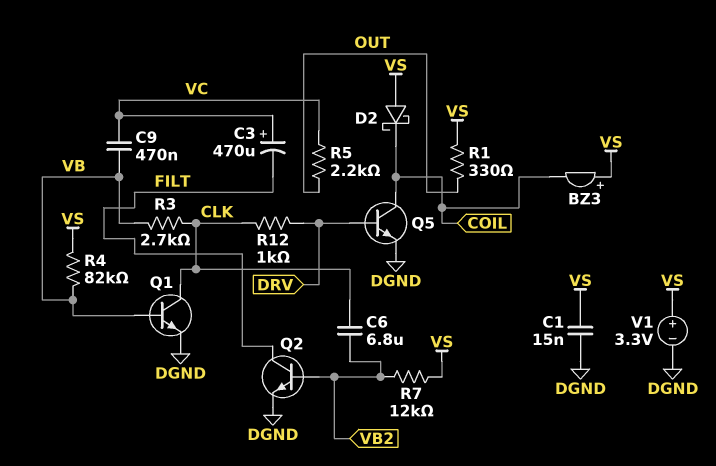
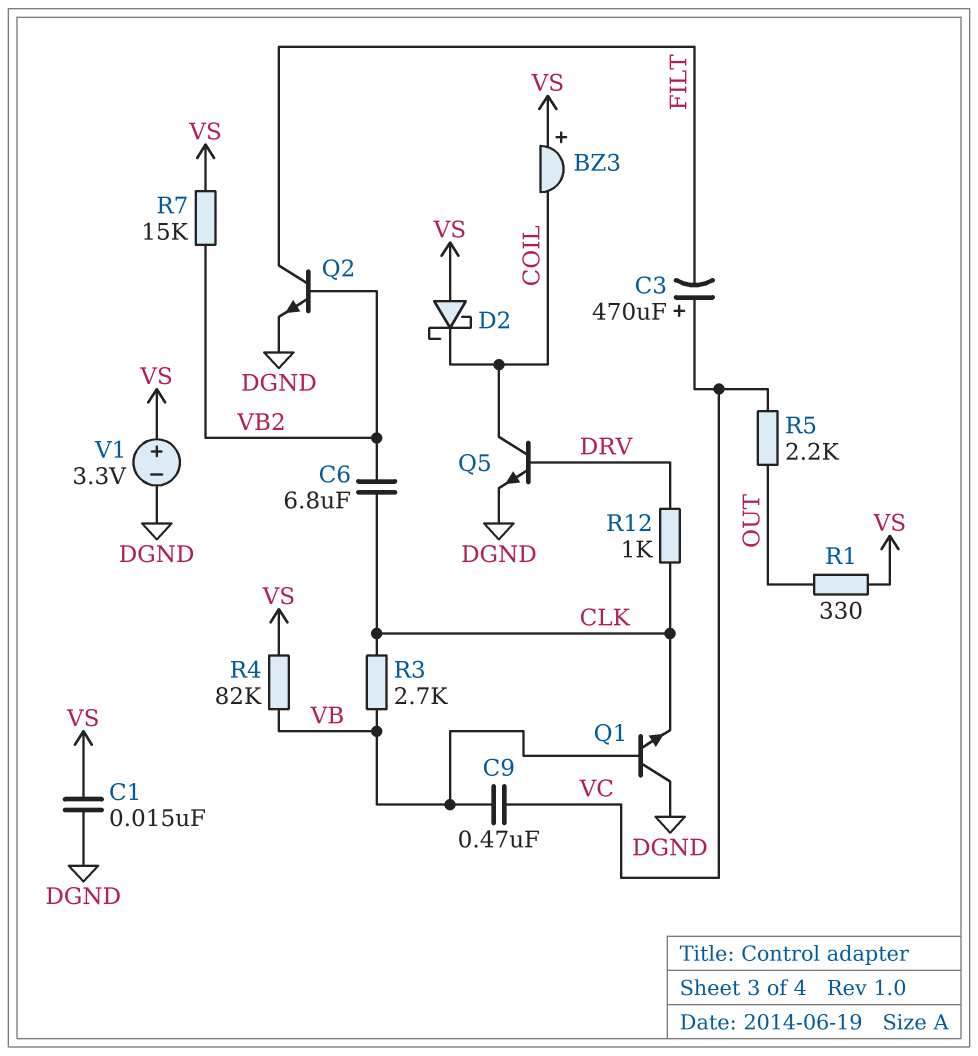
Q1: NPN (B VB, C CLK, E DGND) -> NPN (B VB, C DGND, E CLK)
R7: 12k (VB2, VS) -> 15k (VB2, VS)

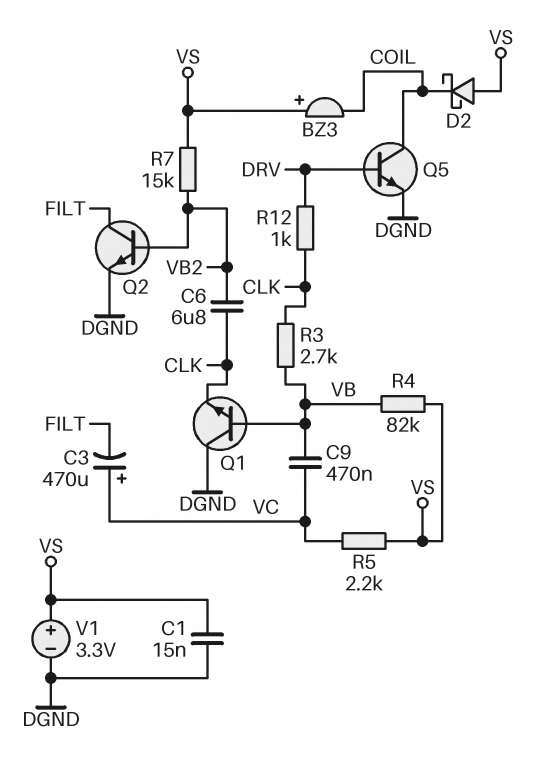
R1: 330 (OUT, VS) -> none
R5: 2.2k (OUT, VC) -> 2.2k (VC, VS)

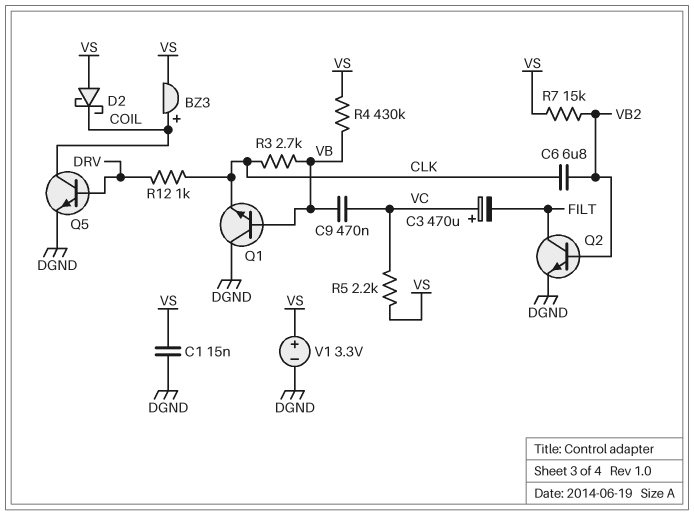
BZ3: buzzer (plus VS, minus COIL) -> buzzer (plus COIL, minus VS)
R4: 82k (VB, VS) -> 430k (VB, VS)

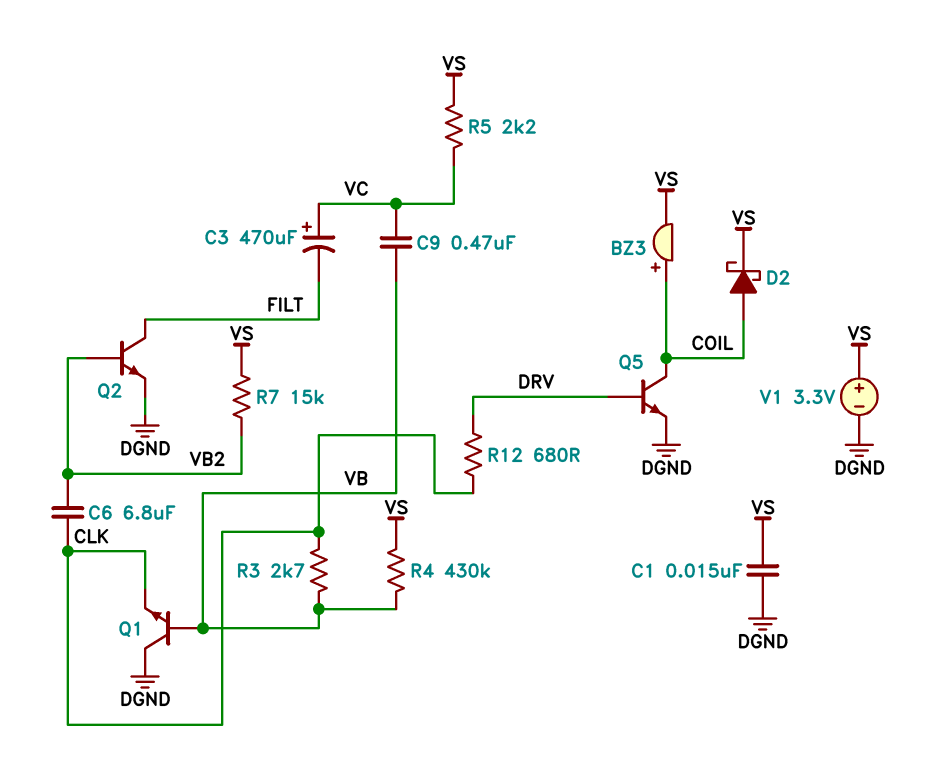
D2: schottky (A VS, K COIL) -> schottky (A COIL, K VS)
R12: 1k (CLK, DRV) -> 680 (CLK, DRV)

